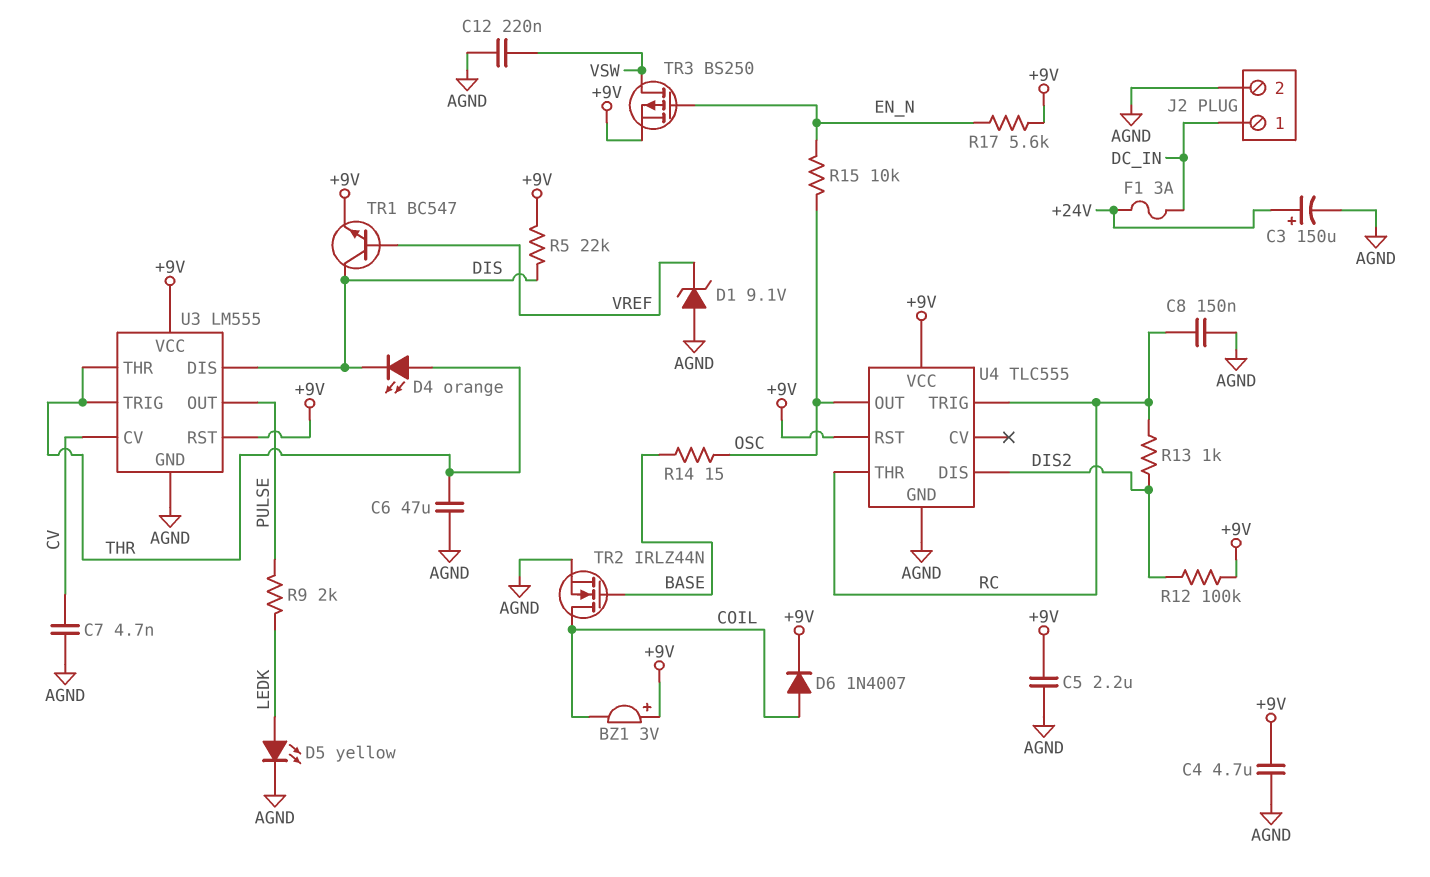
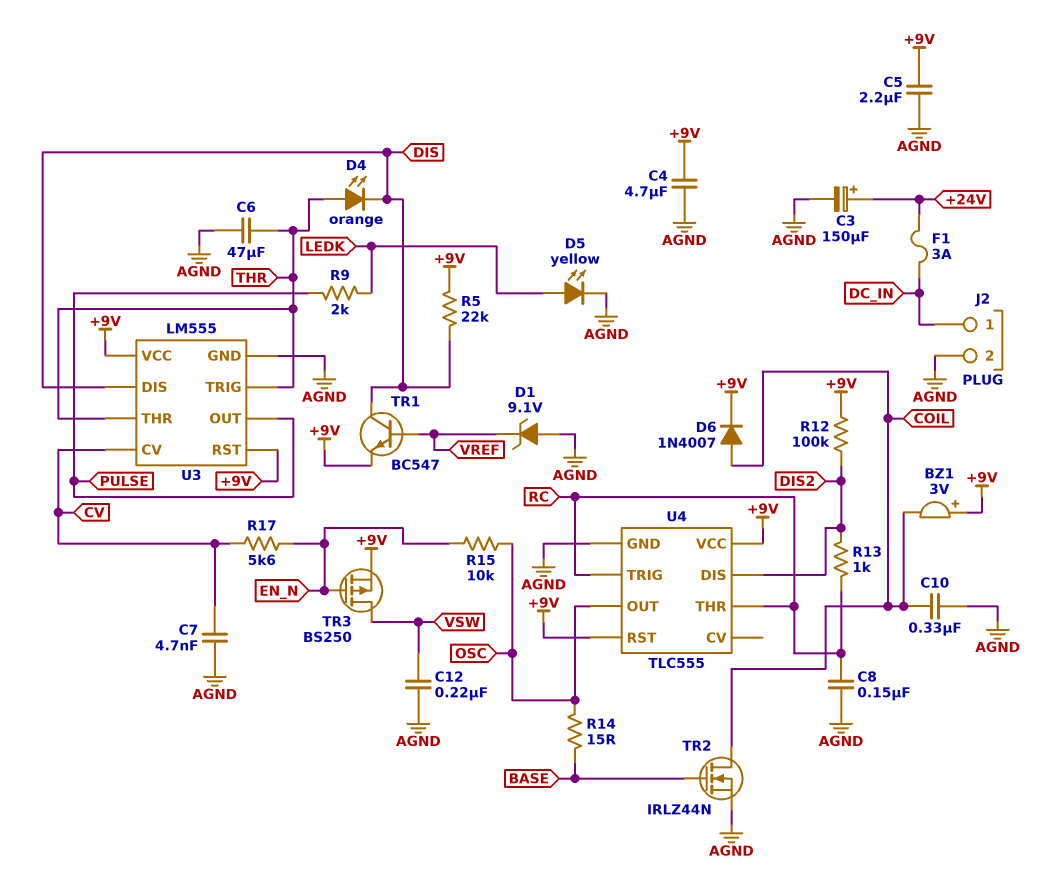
C10: none -> 330nF (AGND, COIL)
R17: 5.6k (+9V, EN_N) -> 5.6k (CV, EN_N)

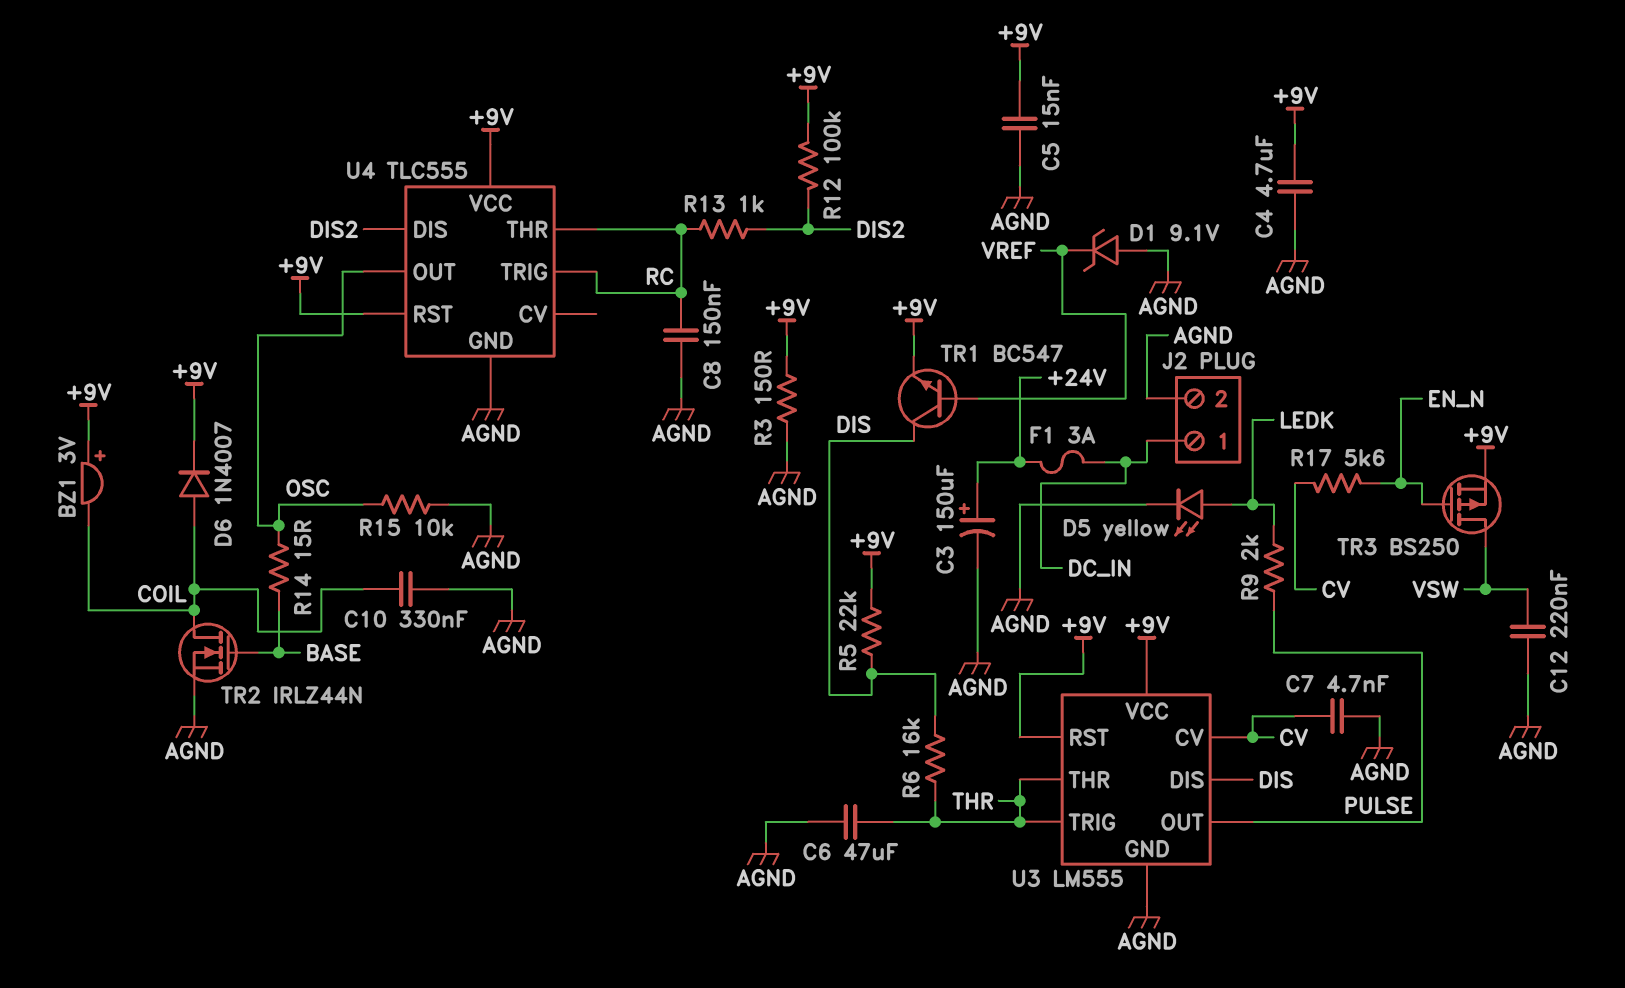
C5: 2.2uF (+9V, AGND) -> 15nF (+9V, AGND)
D4: LED orange (A THR, K DIS) -> none
R3: none -> 150 (+9V, AGND)
R6: none -> 16k (DIS, THR)
R15: 10k (EN_N, OSC) -> 10k (AGND, OSC)

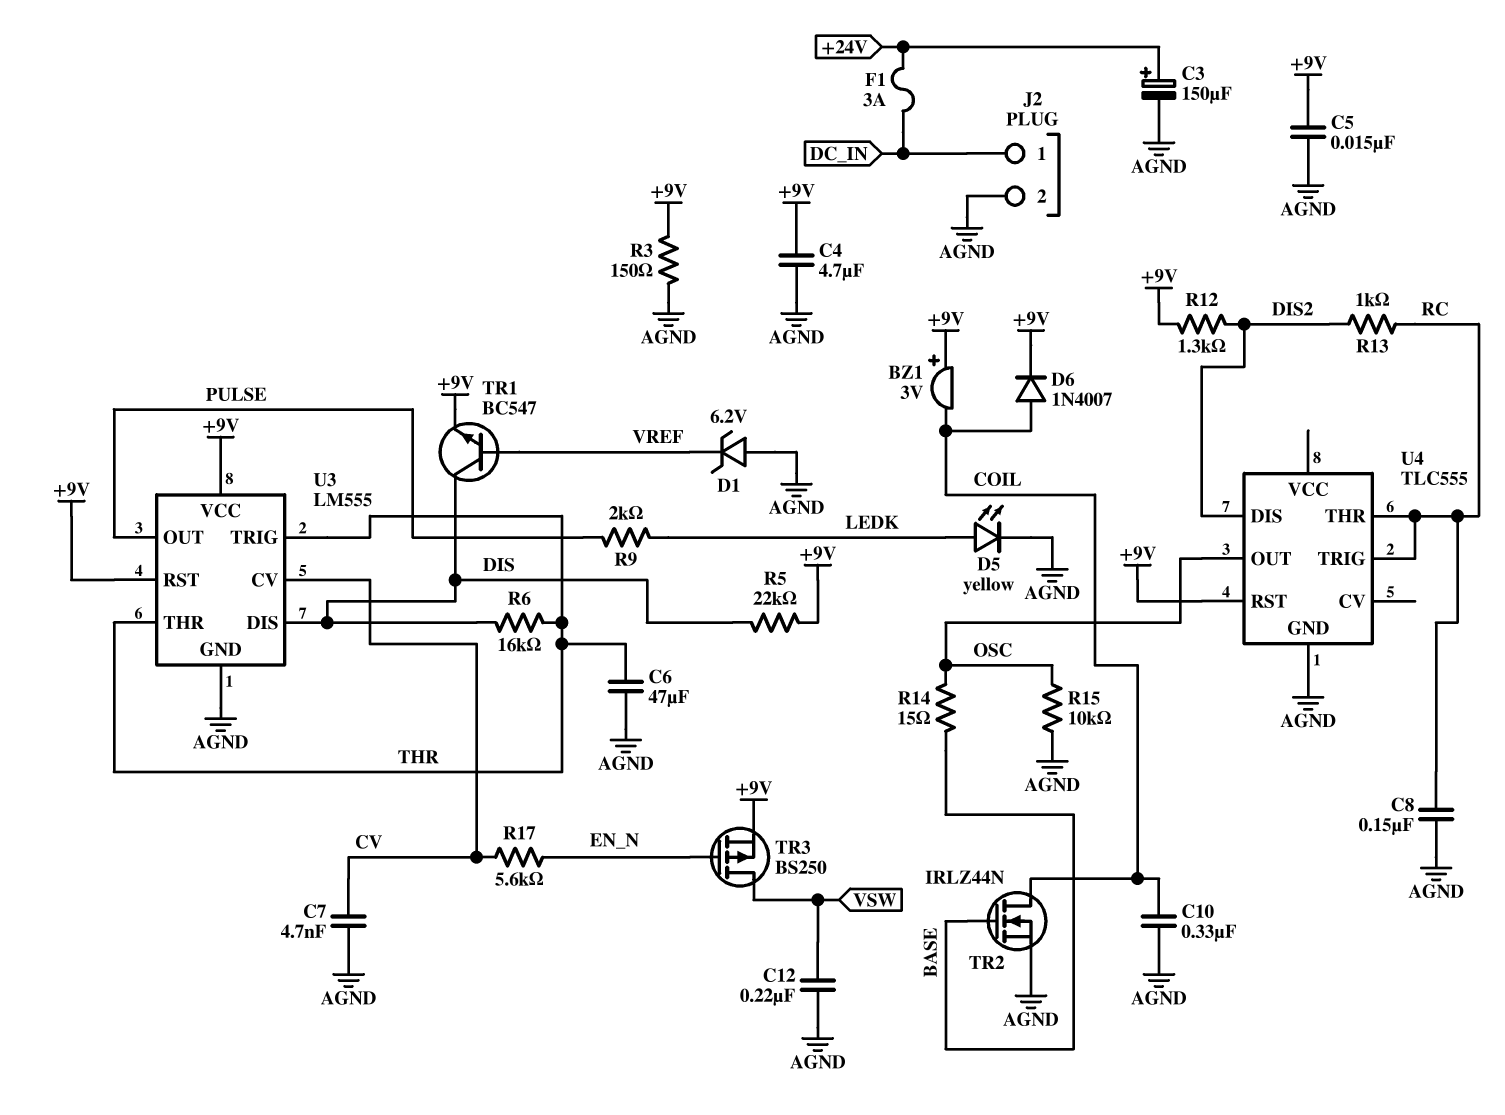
D1: zener 9.1V (A AGND, K VREF) -> zener 6.2V (A AGND, K VREF)
R12: 100k (+9V, DIS2) -> 1.3k (+9V, DIS2)
U4 pin VCC: +9V -> none

